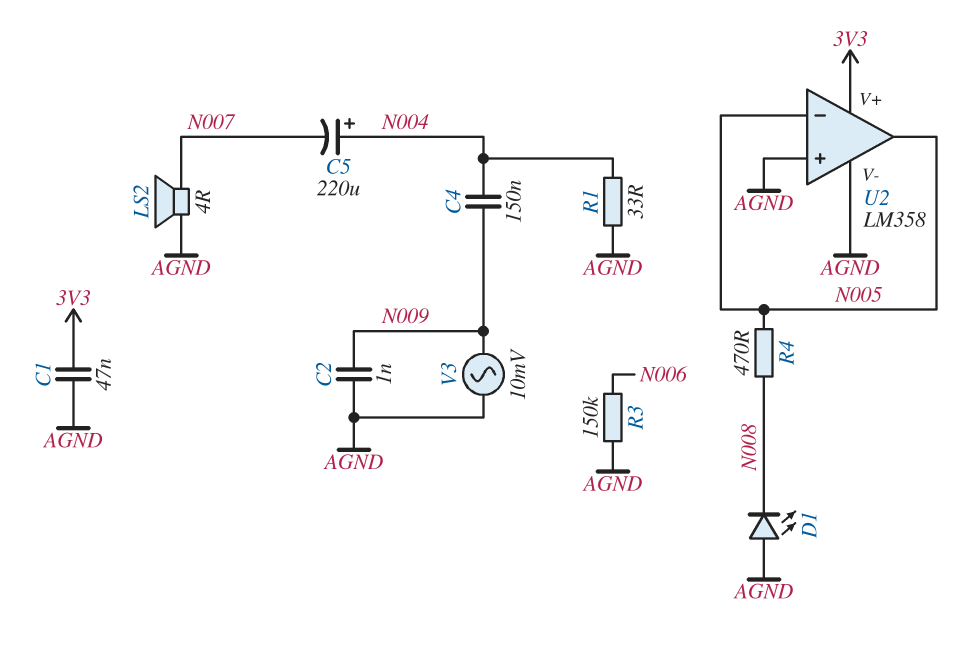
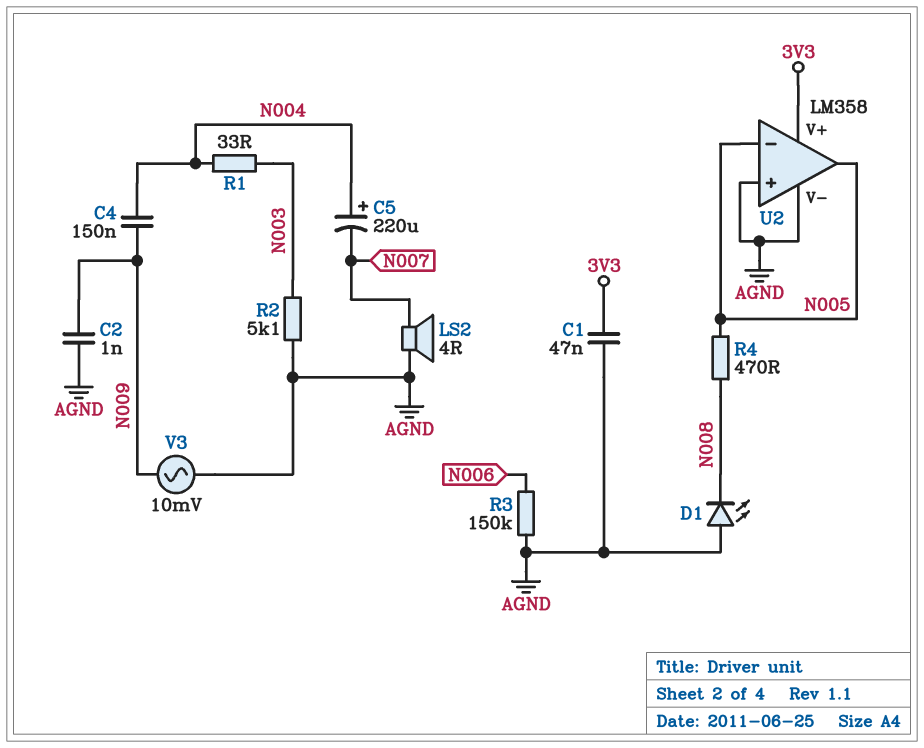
R1: 33 (AGND, N004) -> 33 (N003, N004)
R2: none -> 5.1k (AGND, N003)

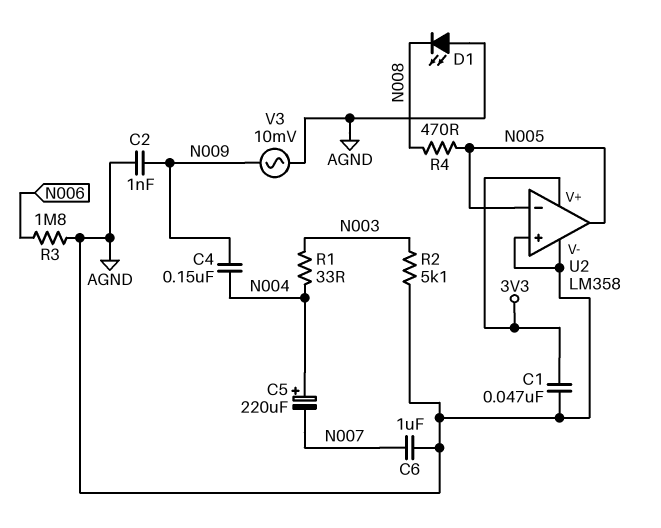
C6: none -> 1uF (AGND, N007)
LS2: speaker 4R (AGND, N007) -> none
R3: 150k (AGND, N006) -> 1.8M (AGND, N006)

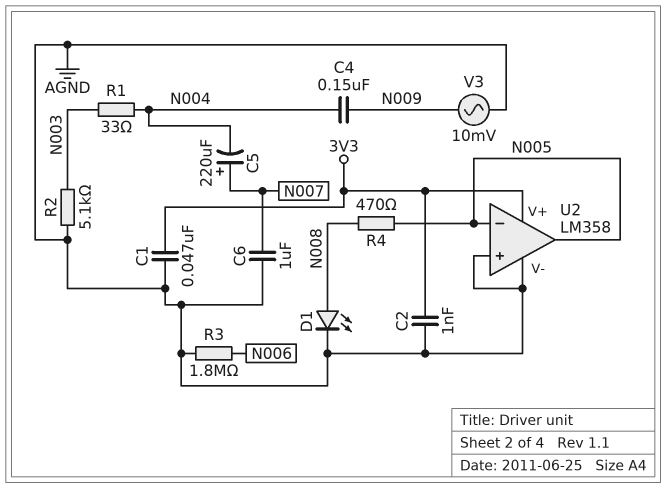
C2: 1nF (AGND, N009) -> 1nF (3V3, AGND)
C5: 220uF (plus N004, minus N007) -> 220uF (plus N007, minus N004)
D1: LED (A AGND, K N008) -> LED (A N008, K AGND)

